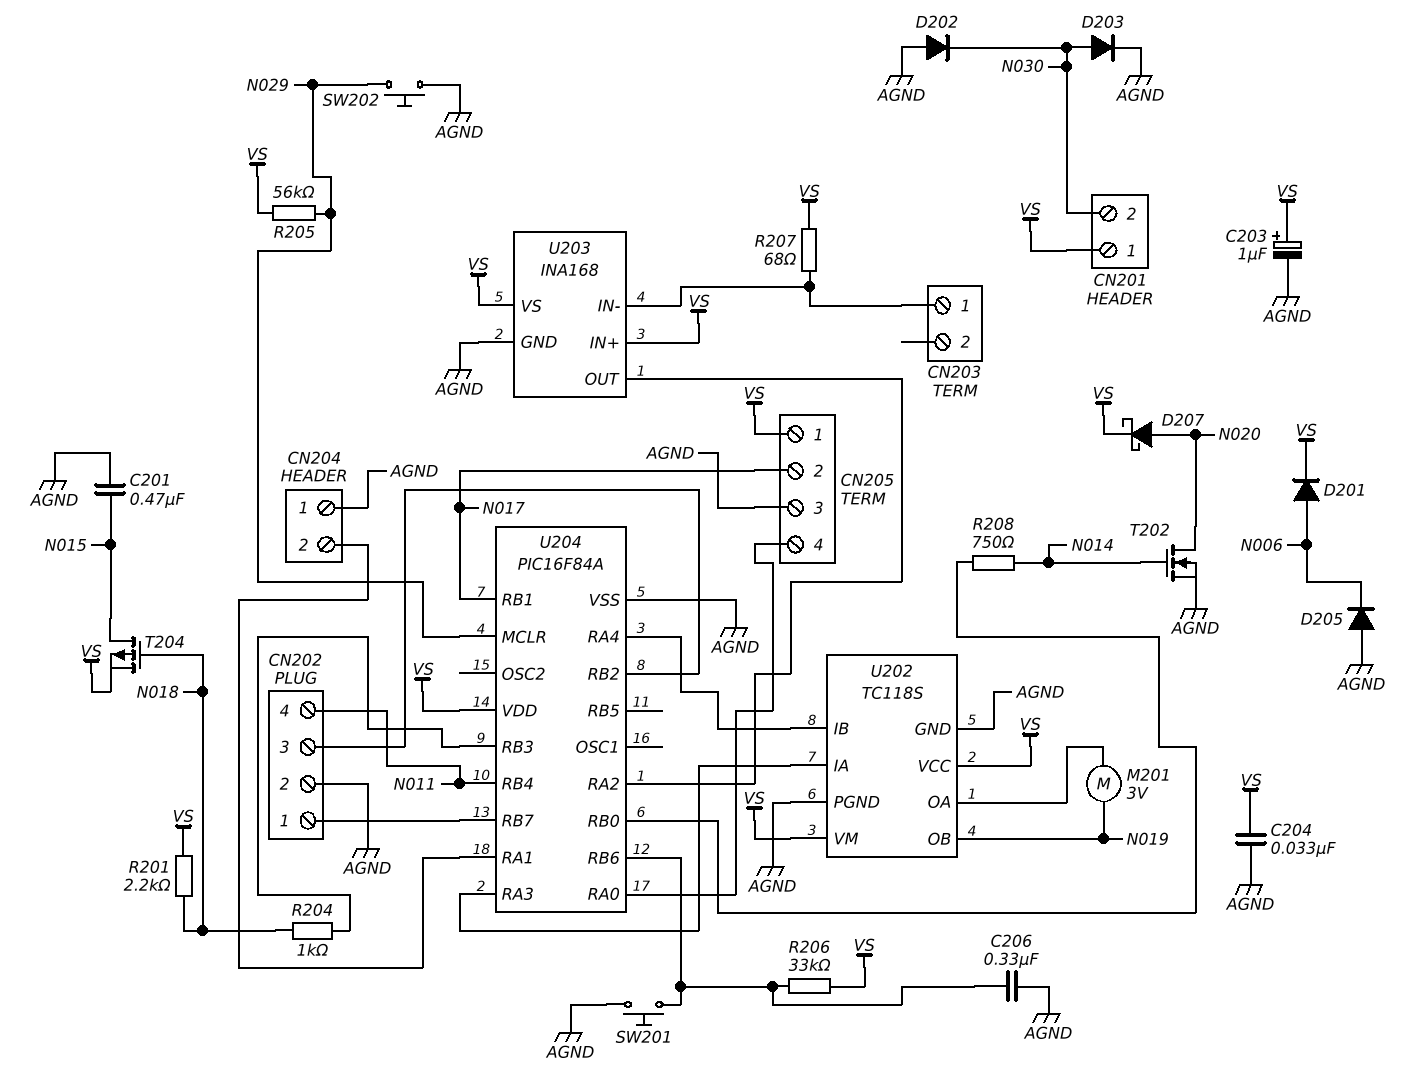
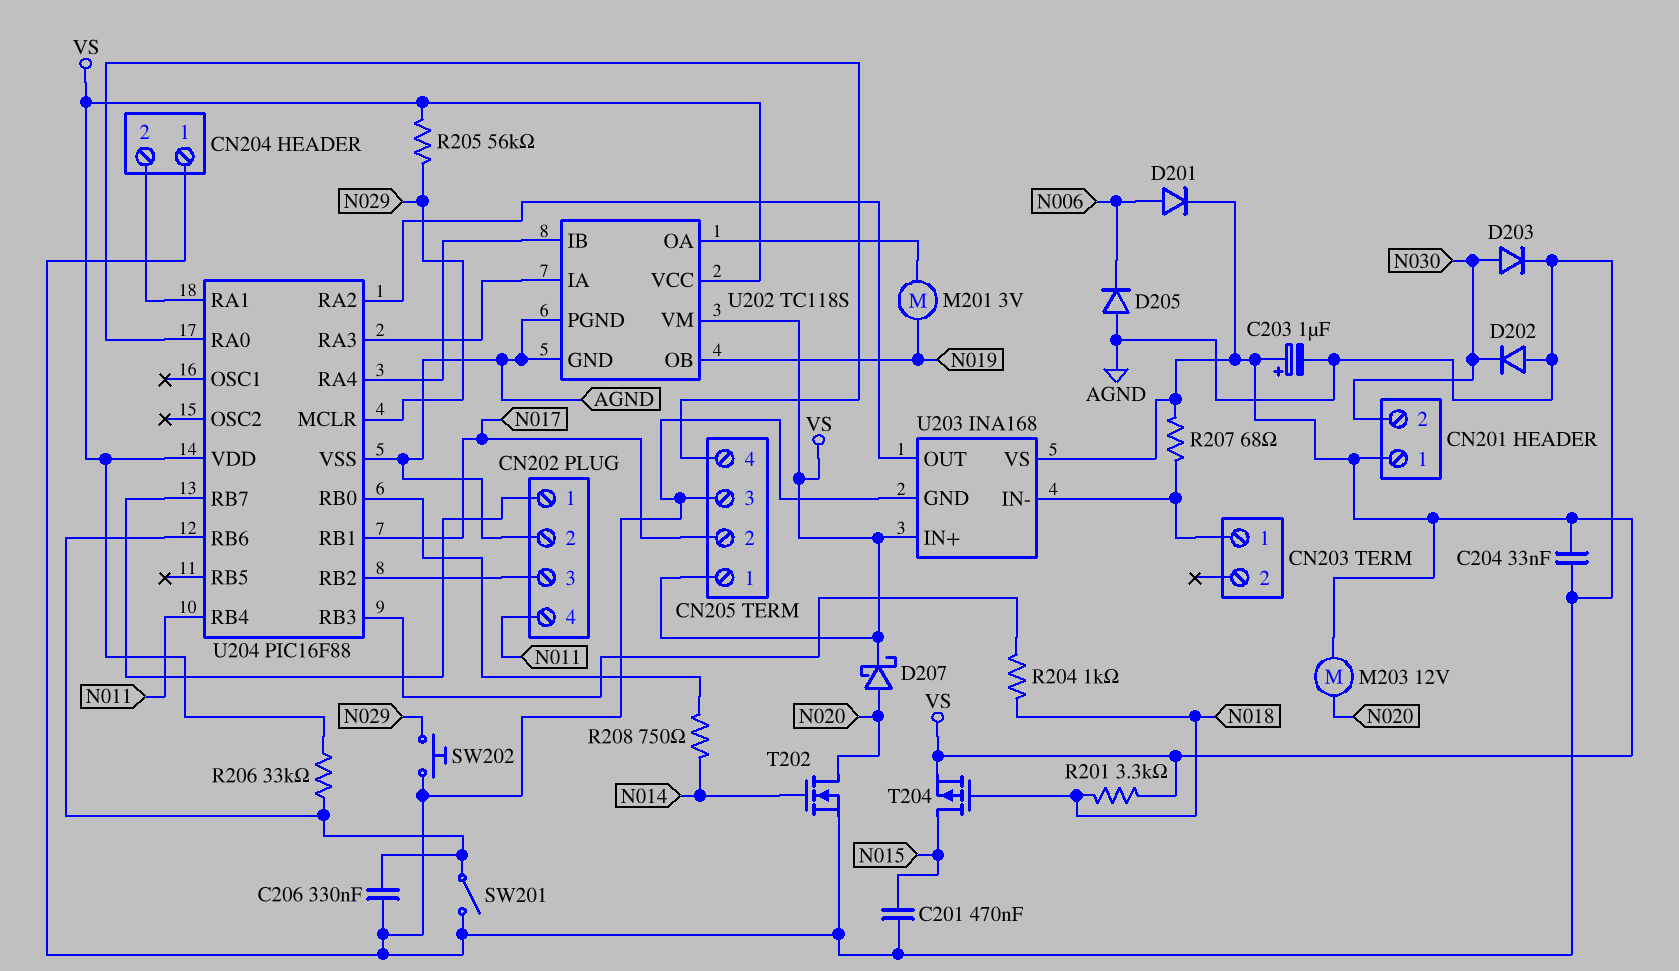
M203: none -> motor 12V (N020, VS)
R201: 2.2k (N018, VS) -> 3.3k (N018, VS)
SW201: button (AGND, U204/RB6) -> switch (AGND, U204/RB6)
U204: PIC16F84A -> PIC16F88

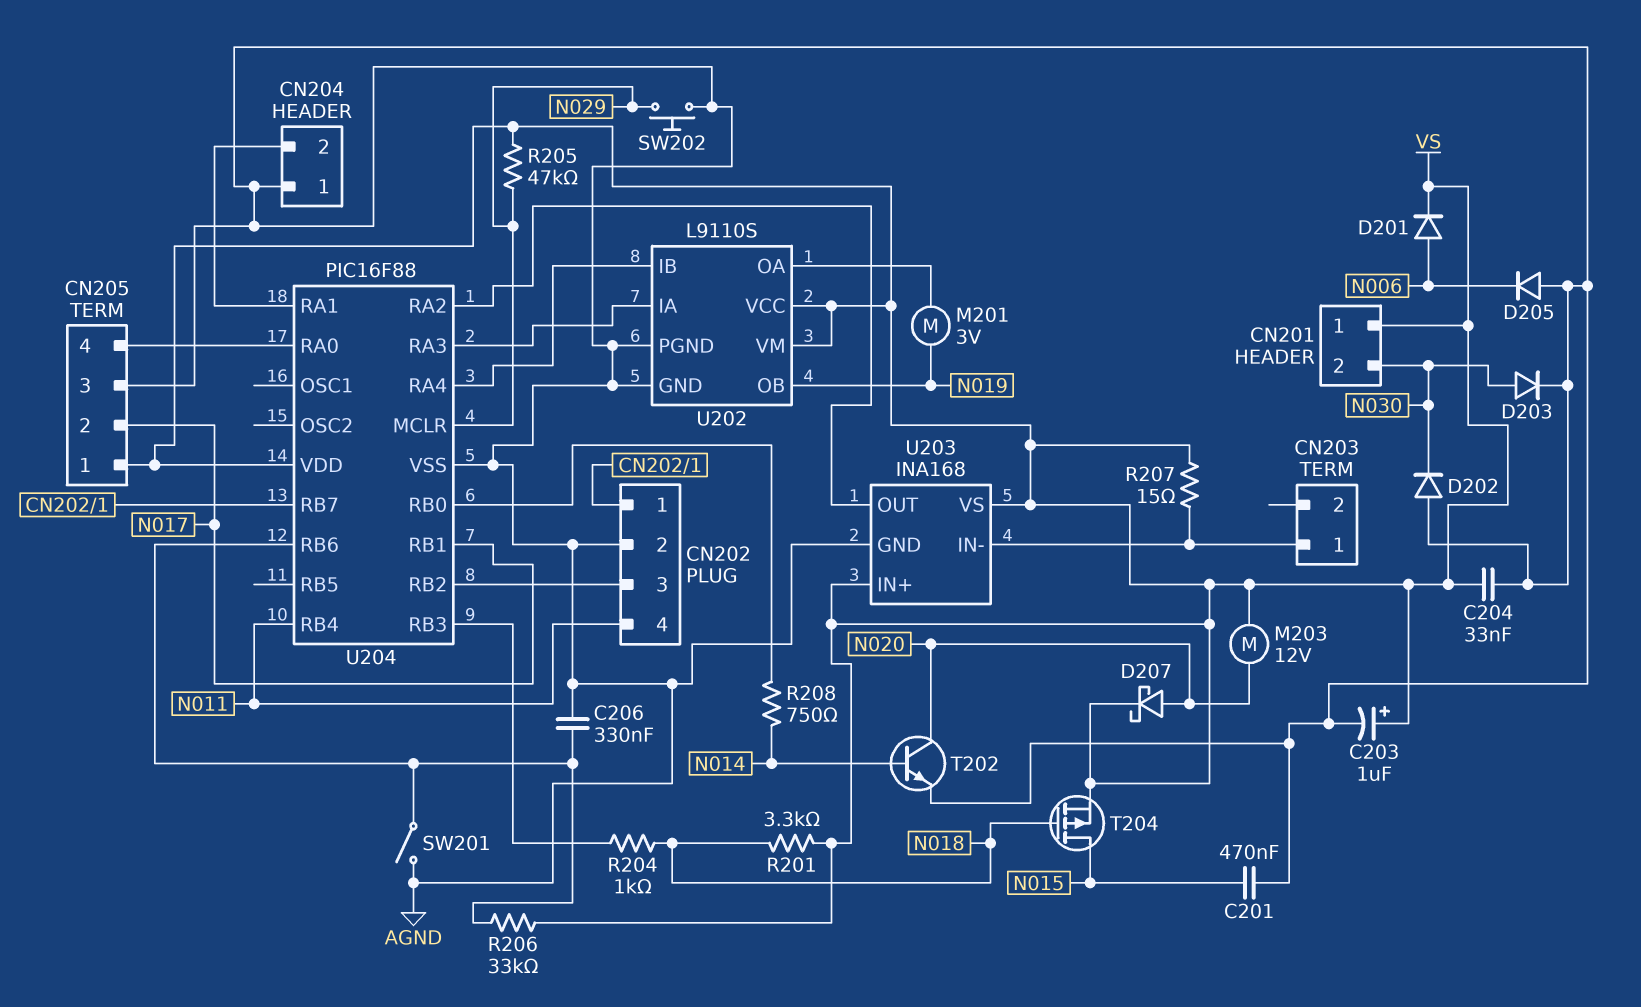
R205: 56k (N029, VS) -> 47k (N029, VS)
R207: 68 (CN203/1, VS) -> 15 (CN203/1, VS)
T202: NMOS (G N014, D N020, S AGND) -> NPN (B N014, C N020, E AGND)
U202: TC118S -> L9110S

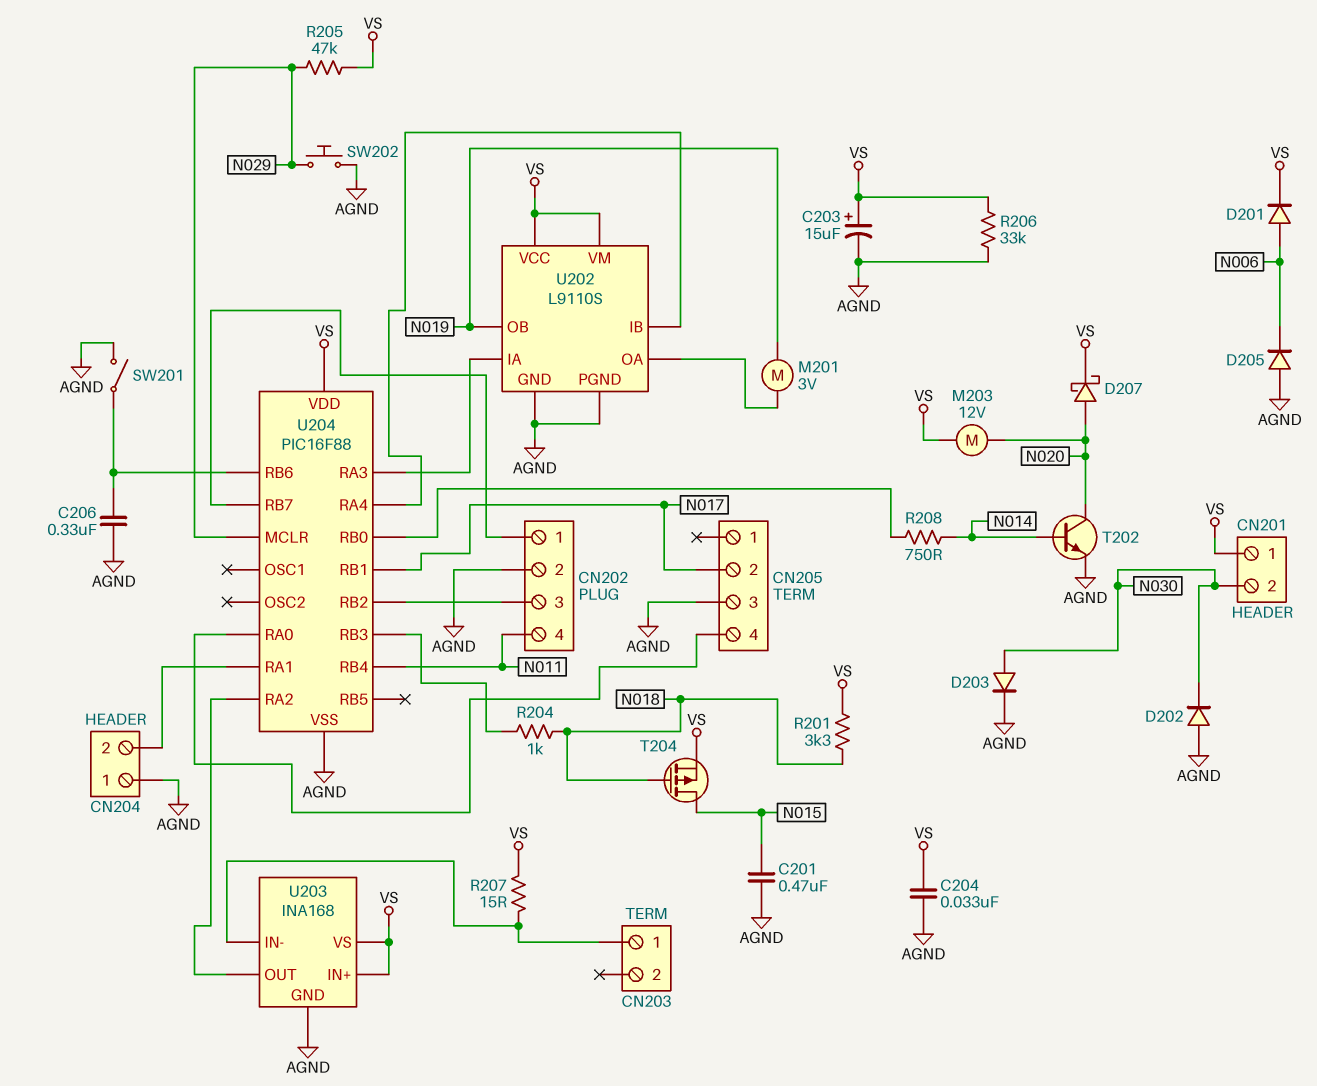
C203: 1uF (plus VS, minus AGND) -> 15uF (plus VS, minus AGND)
CN205 pin 1: VS -> none
R206: 33k (U204/RB6, VS) -> 33k (AGND, VS)

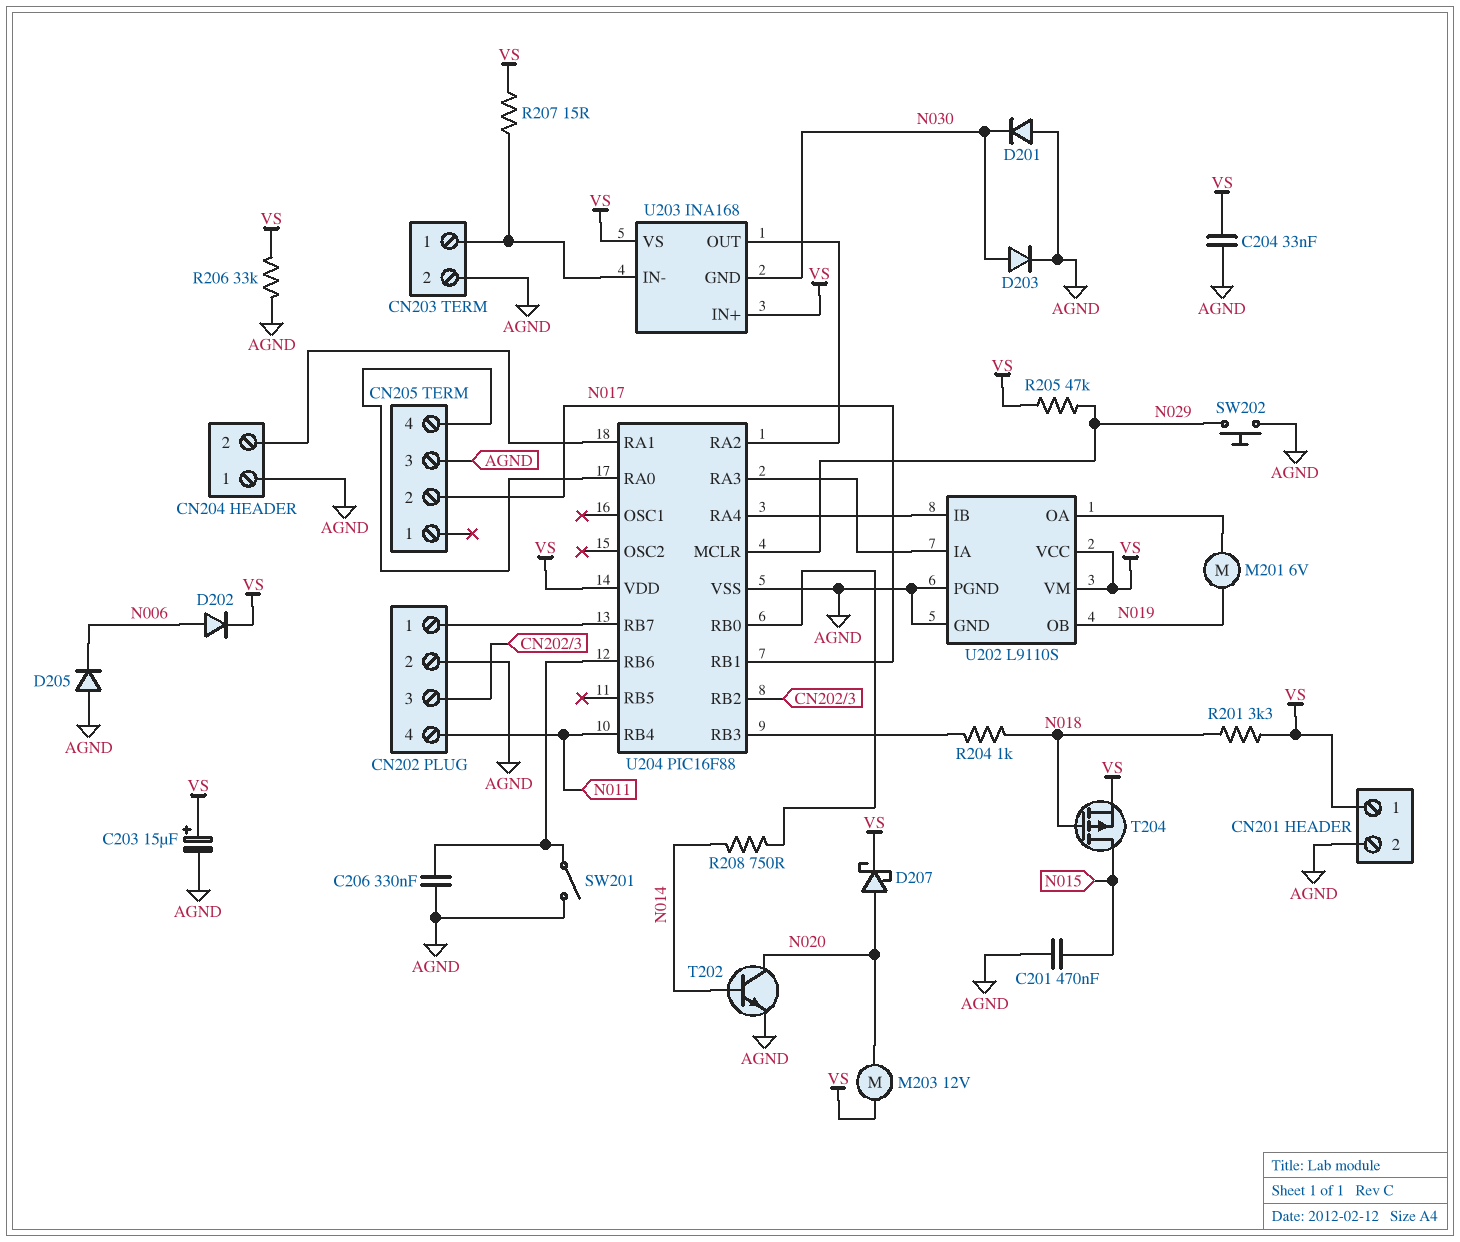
CN201 pin 2: N030 -> AGND
CN203 pin 2: none -> AGND
D201: diode (A N006, K VS) -> diode (A AGND, K N030)
D202: diode (A AGND, K N030) -> diode (A N006, K VS)
M201: motor 3V (N019, U202/OA) -> motor 6V (N019, U202/OA)
U203 pin GND: AGND -> N030

